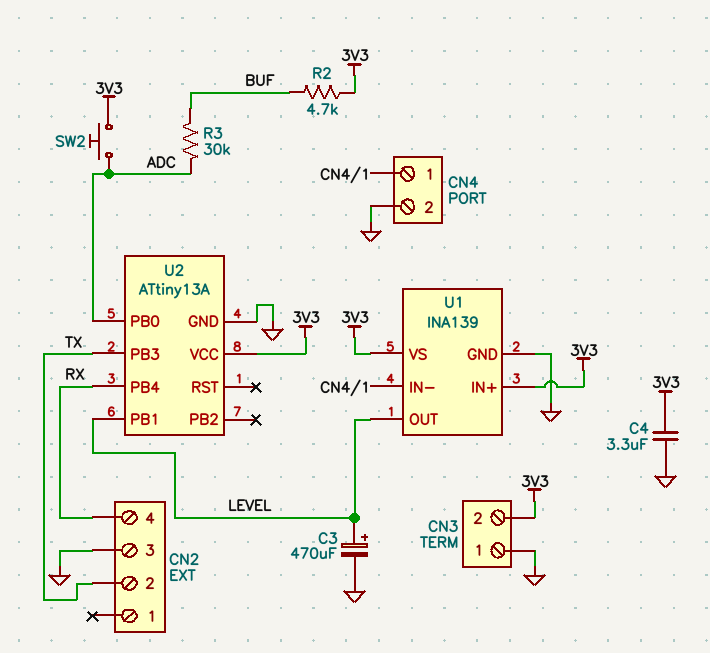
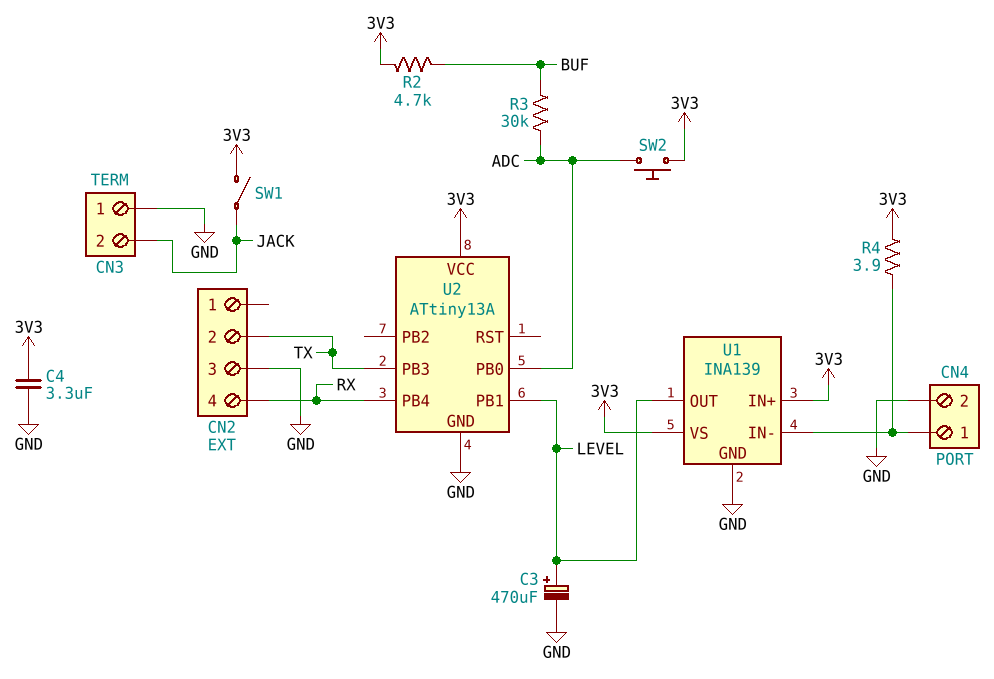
CN3 pin 2: 3V3 -> JACK
R4: none -> 3.9 (3V3, CN4/1)
SW1: none -> switch (3V3, JACK)

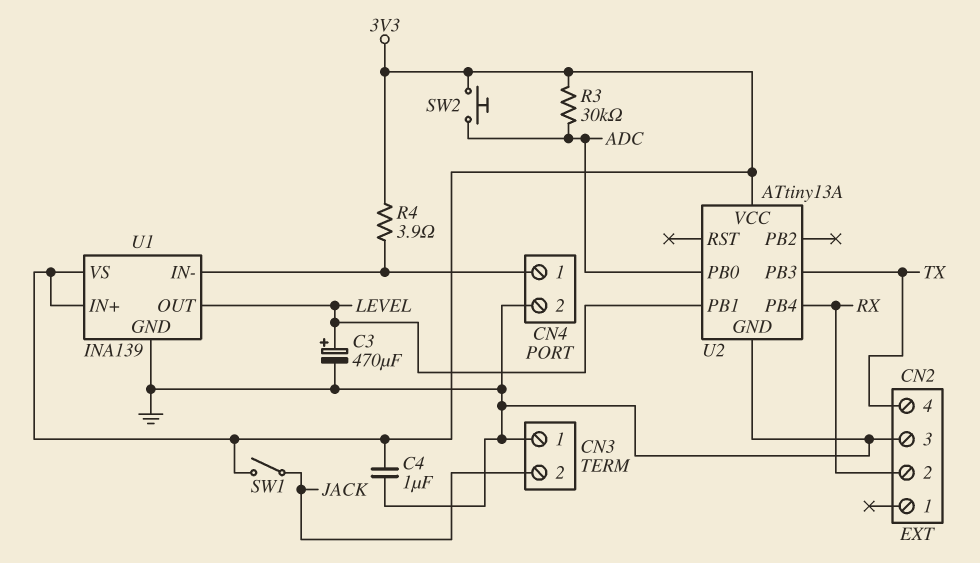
C4: 3.3uF (3V3, GND) -> 1uF (3V3, GND)
CN2 pin 2: TX -> RX
CN2 pin 4: RX -> TX
R2: 4.7k (3V3, BUF) -> none
R3: 30k (ADC, BUF) -> 30k (3V3, ADC)

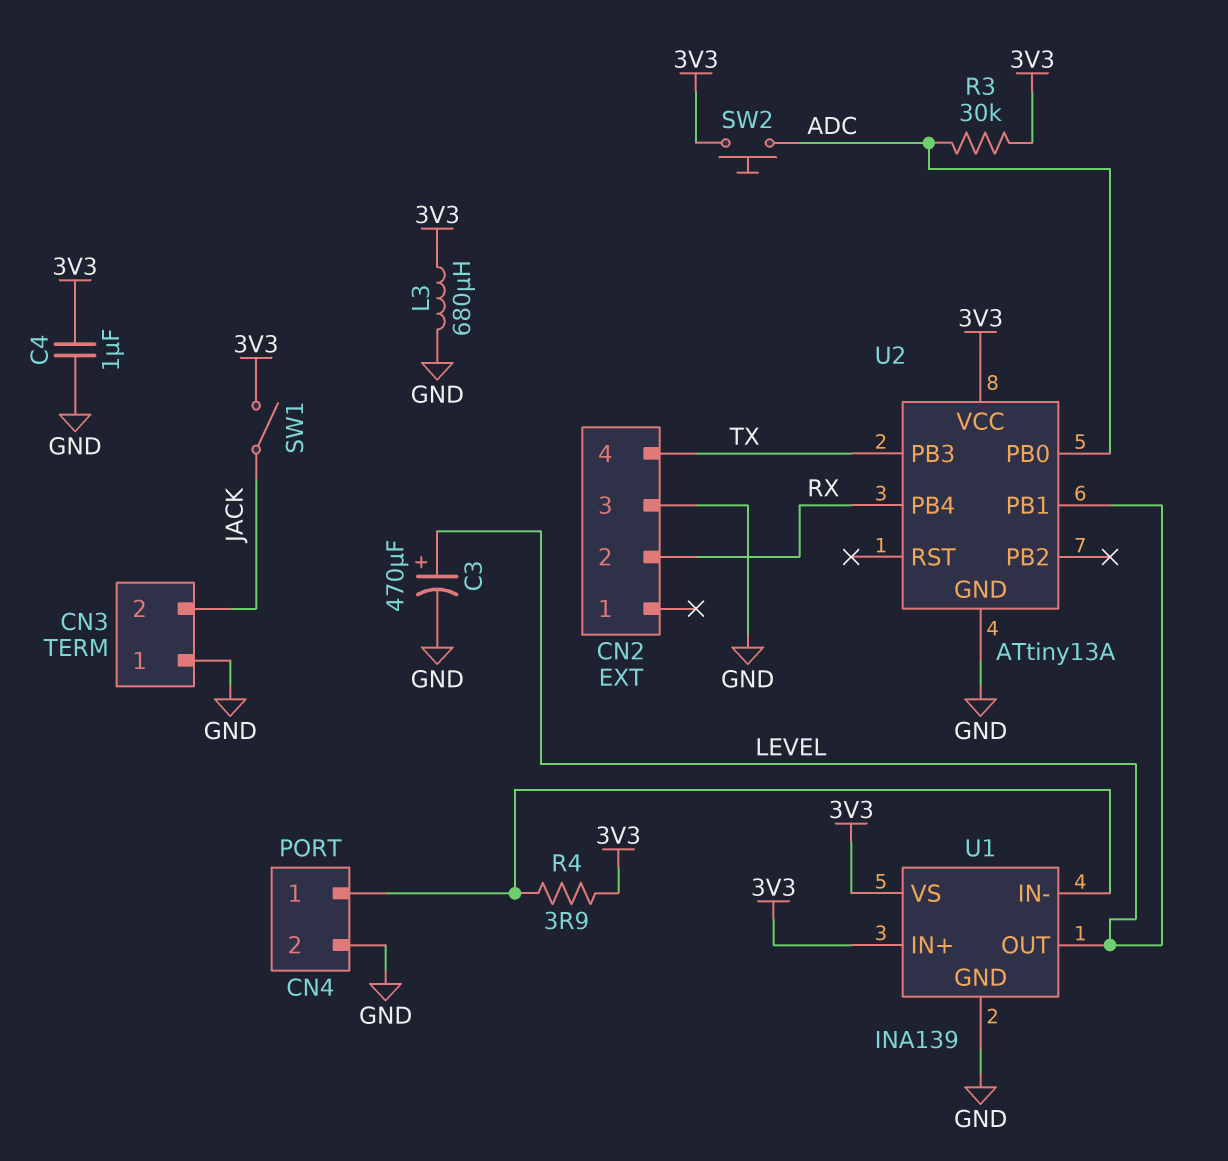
L3: none -> 680uH (3V3, GND)

